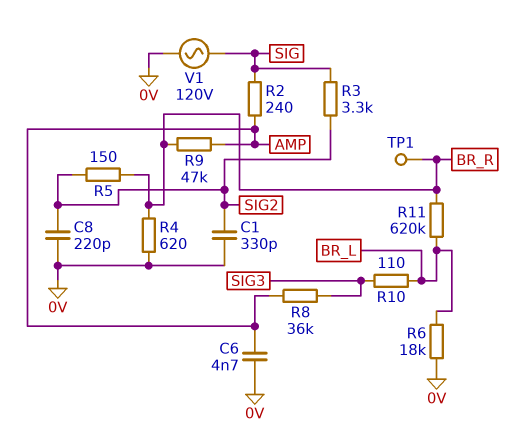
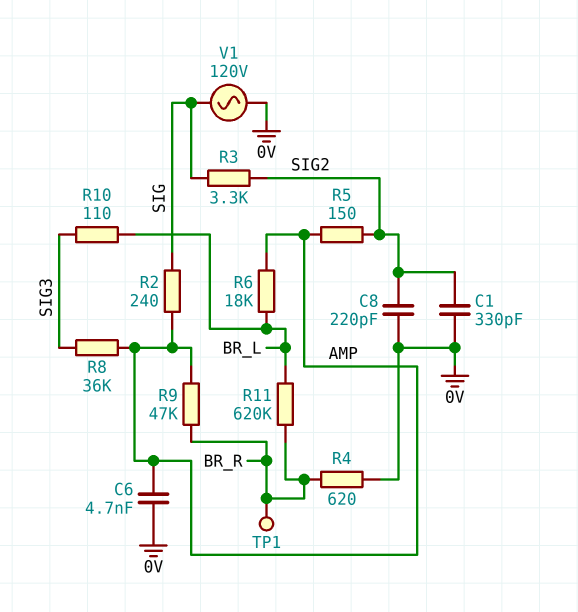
R5: 150 (BR_R, SIG2) -> 150 (AMP, SIG2)
R6: 18k (0V, BR_L) -> 18k (AMP, BR_L)

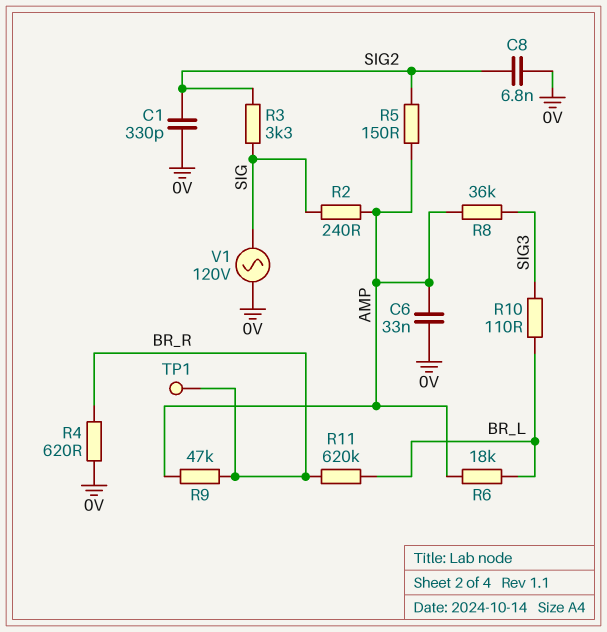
C6: 4.7nF (0V, AMP) -> 33nF (0V, AMP)
C8: 220pF (0V, SIG2) -> 6.8nF (0V, SIG2)

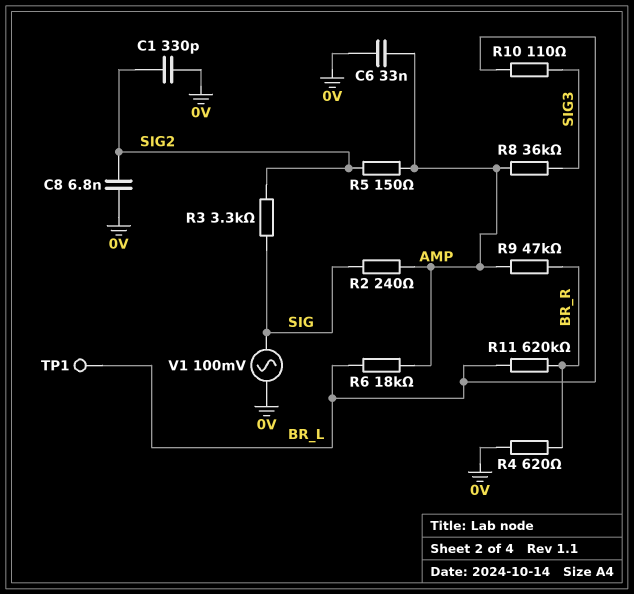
TP1: test point (BR_R) -> test point (BR_L)
V1: AC 120V (0V, SIG) -> AC 100mV (0V, SIG)

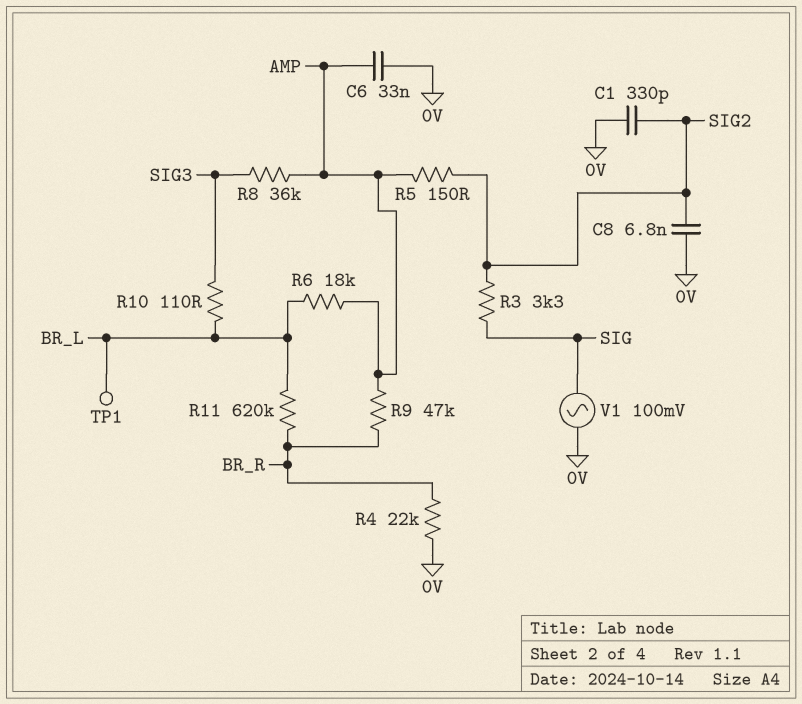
R2: 240 (AMP, SIG) -> none
R4: 620 (0V, BR_R) -> 22k (0V, BR_R)

